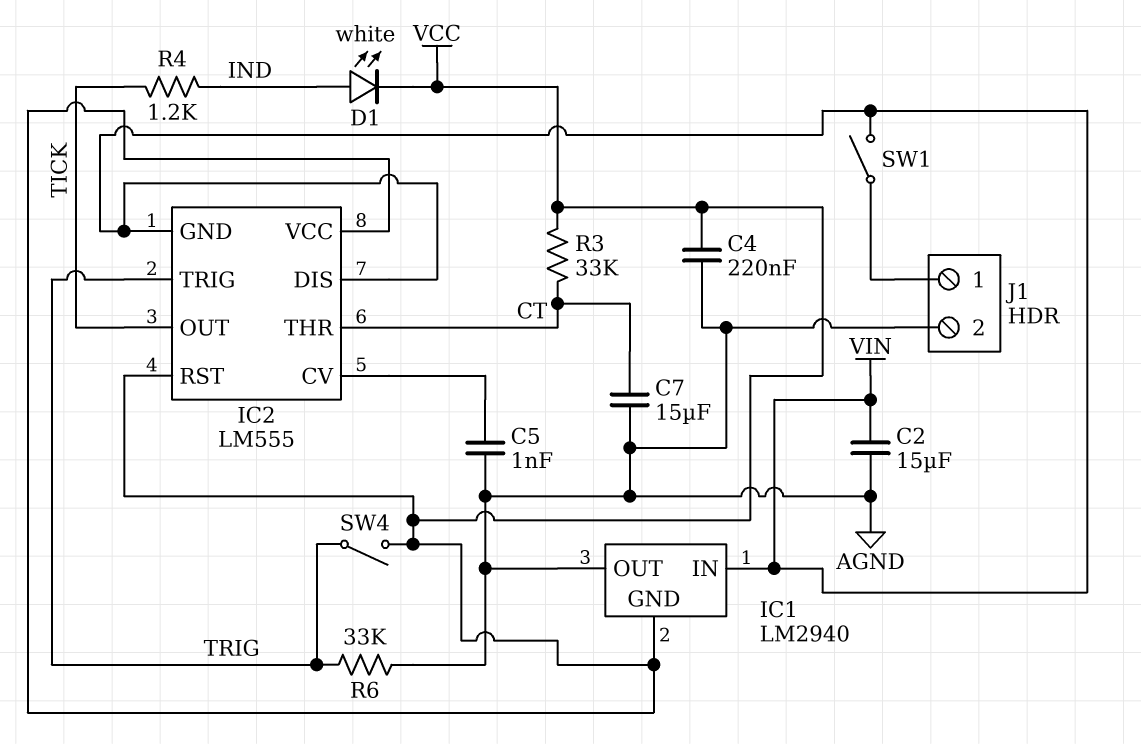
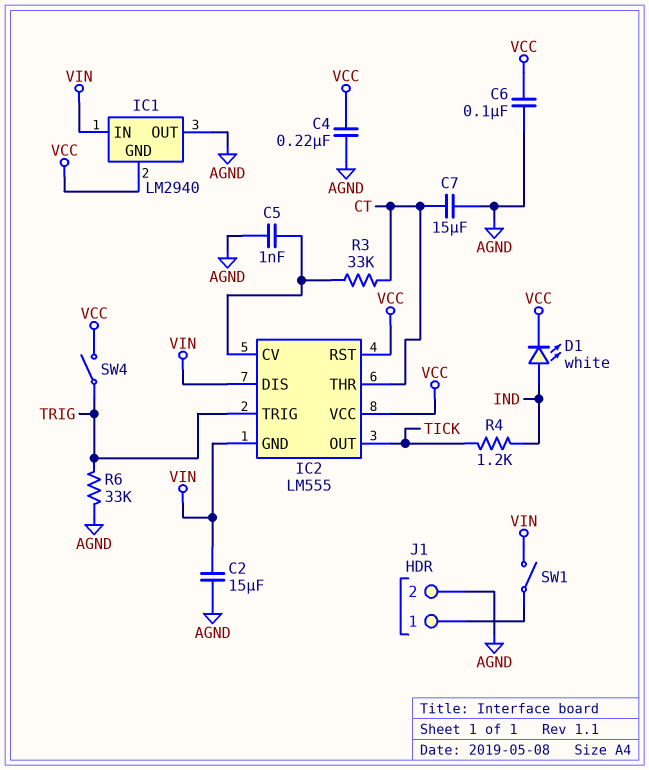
C6: none -> 100nF (AGND, VCC)
R3: 33k (CT, VCC) -> 33k (CT, IC2/CV)

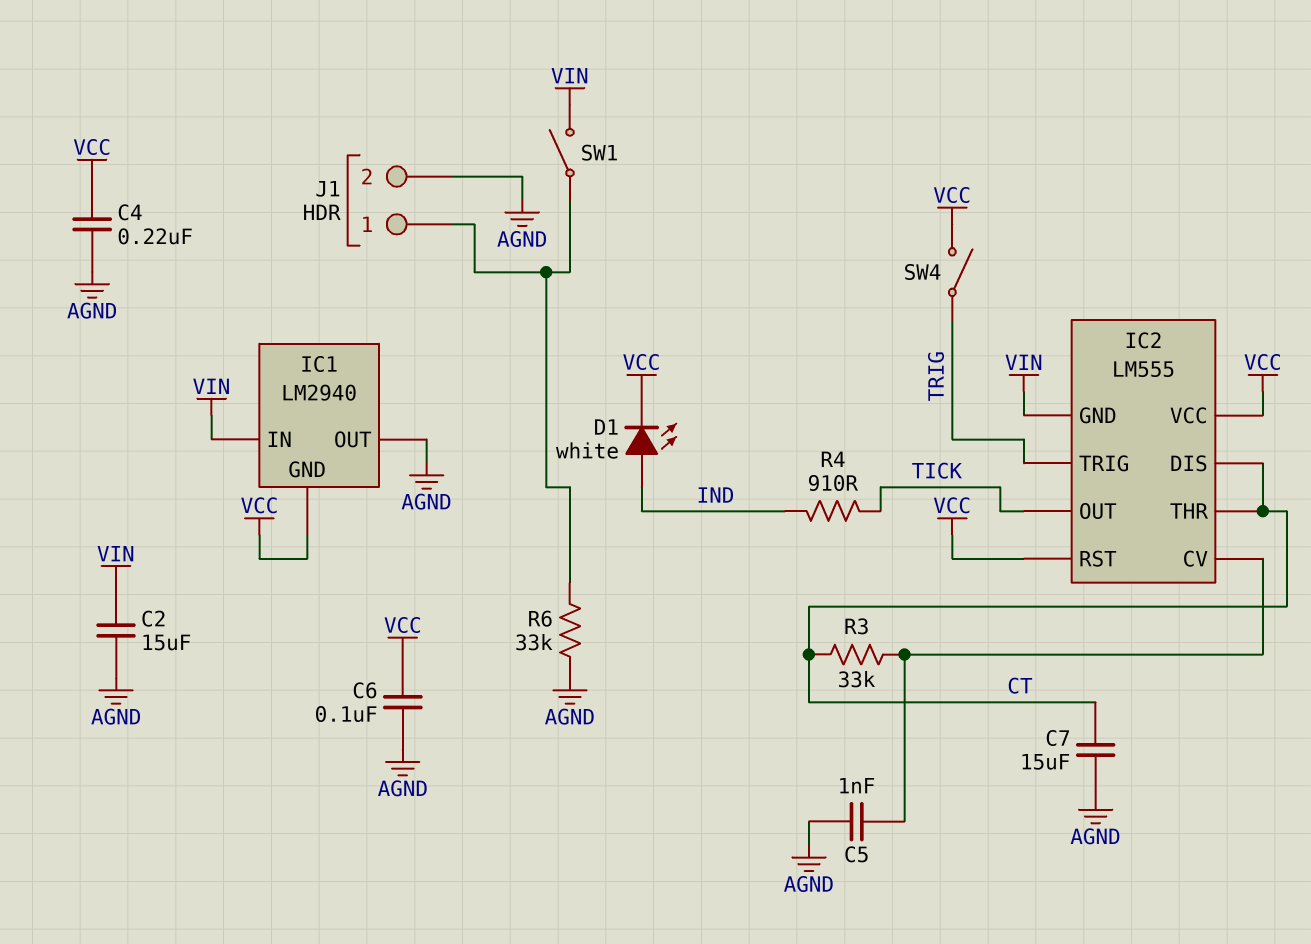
IC2 pin DIS: VIN -> CT
R4: 1.2k (IND, TICK) -> 910 (IND, TICK)
R6: 33k (AGND, TRIG) -> 33k (AGND, J1/1)

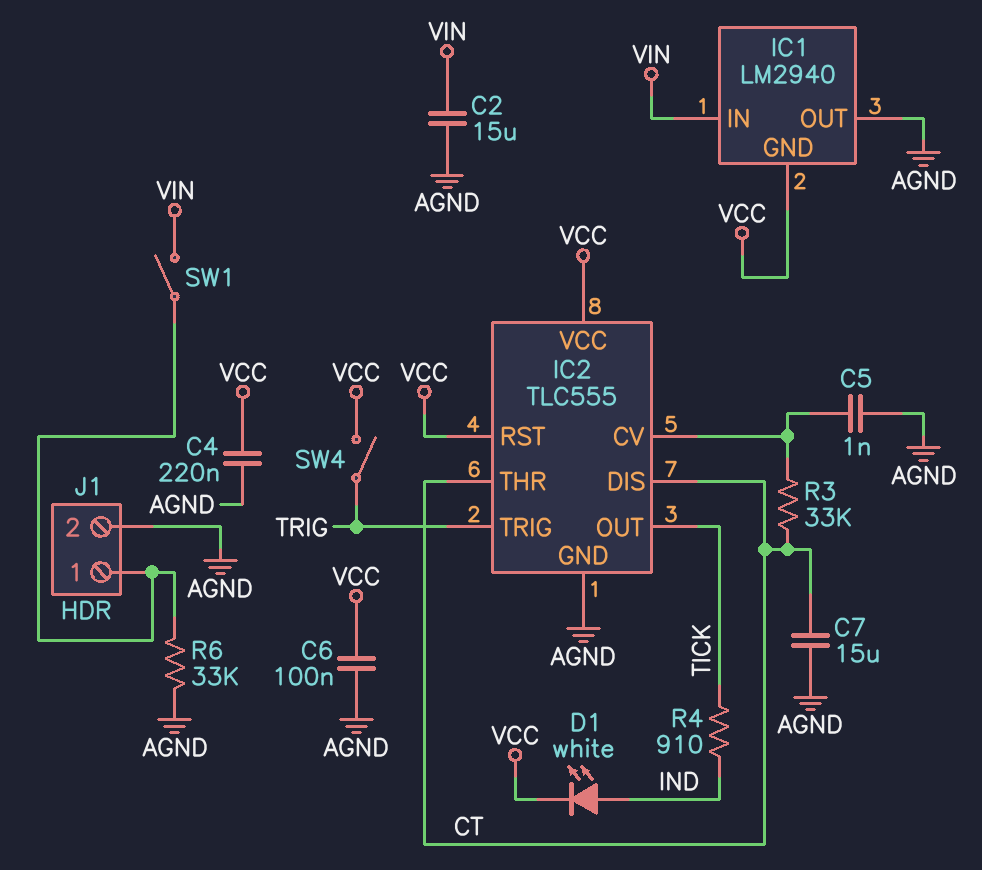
IC2: LM555 -> TLC555
IC2 pin GND: VIN -> AGND

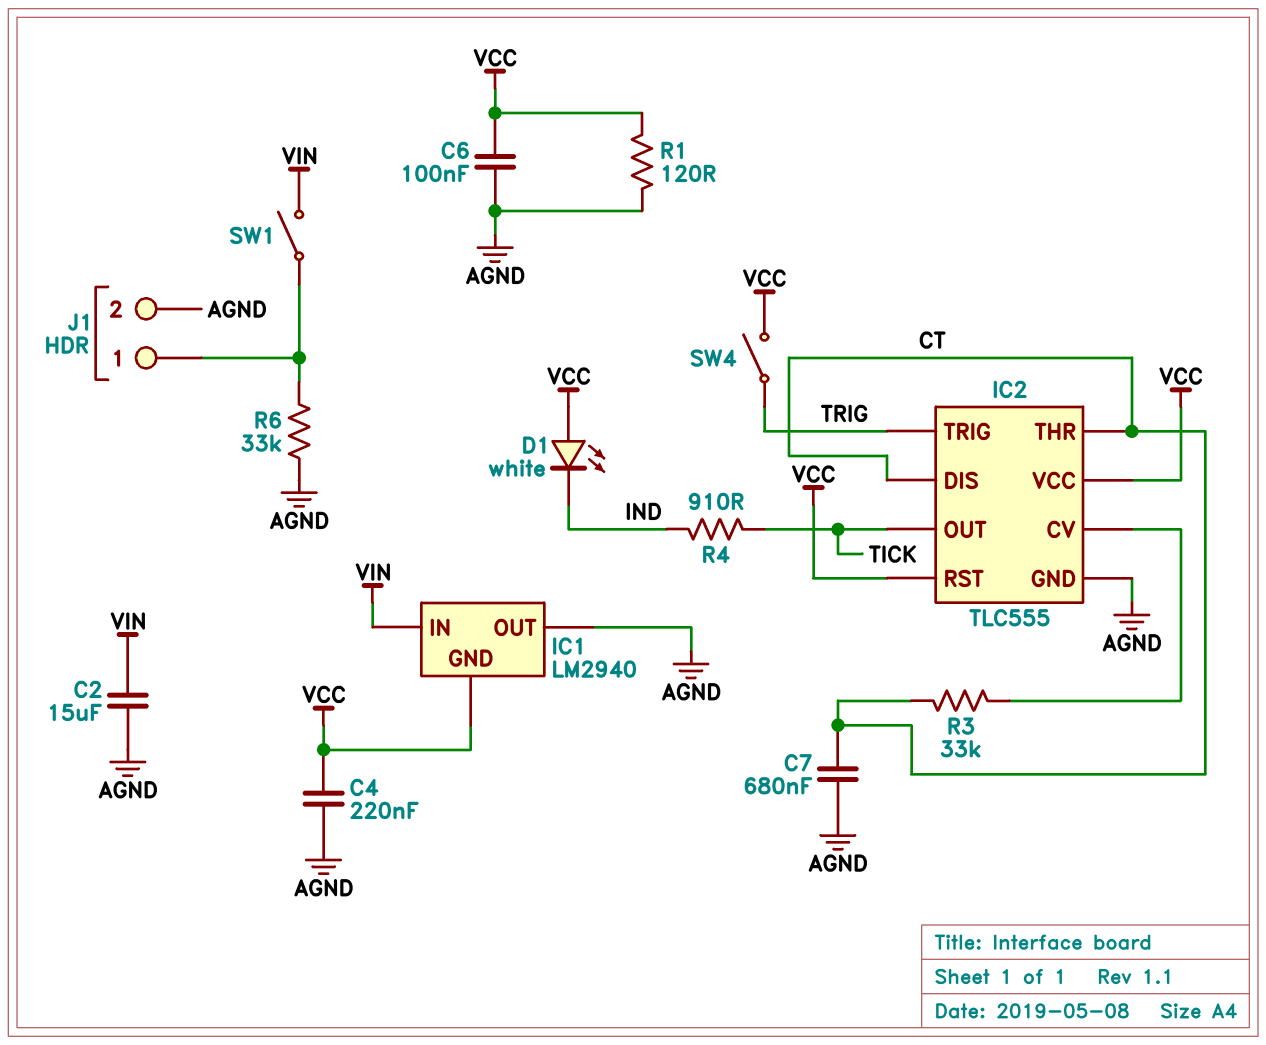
C5: 1nF (AGND, IC2/CV) -> none
C7: 15uF (AGND, CT) -> 680nF (AGND, CT)
D1: LED white (A IND, K VCC) -> LED white (A VCC, K IND)
R1: none -> 120 (AGND, VCC)

